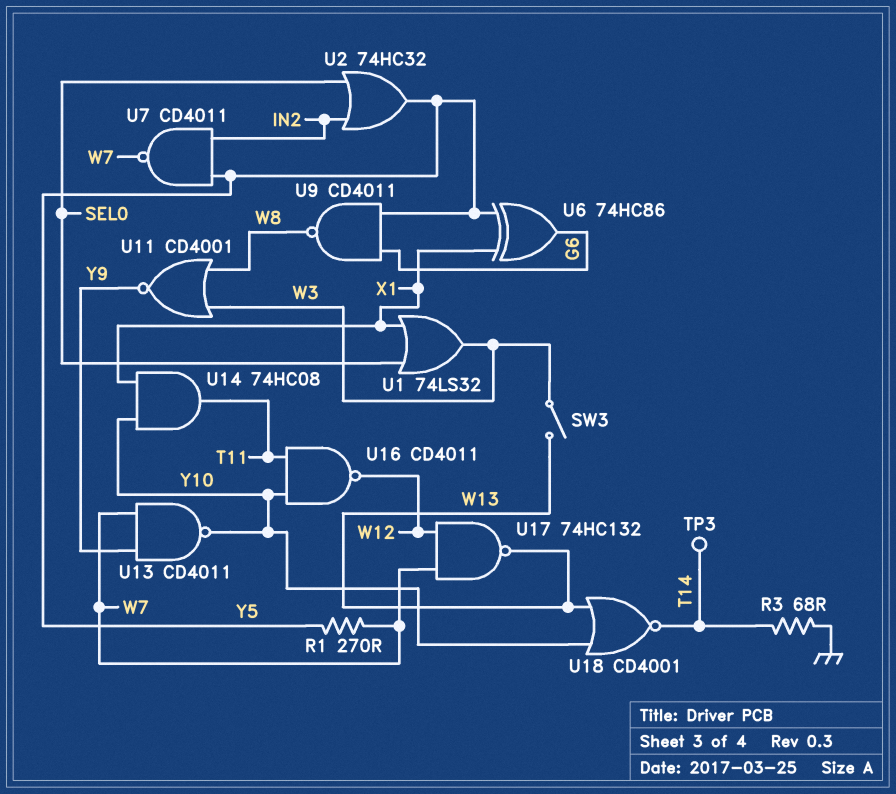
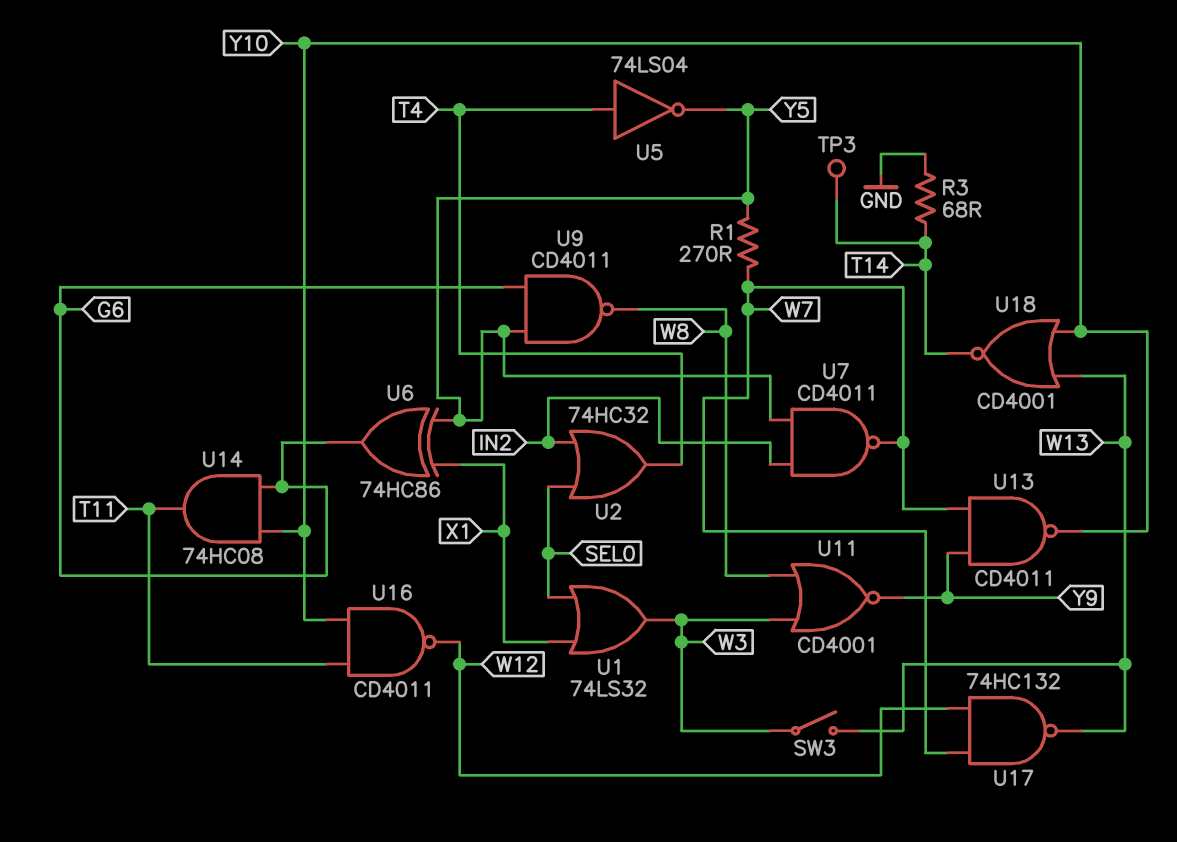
U2: OR 74HC32 (in IN2, in SEL0, out Y5) -> OR 74HC32 (in IN2, in SEL0, out T4)
U5: none -> NOT 74LS04 (in T4, out Y5)
U14: AND 74HC08 (in X1, in Y10, out T11) -> AND 74HC08 (in G6, in Y10, out T11)

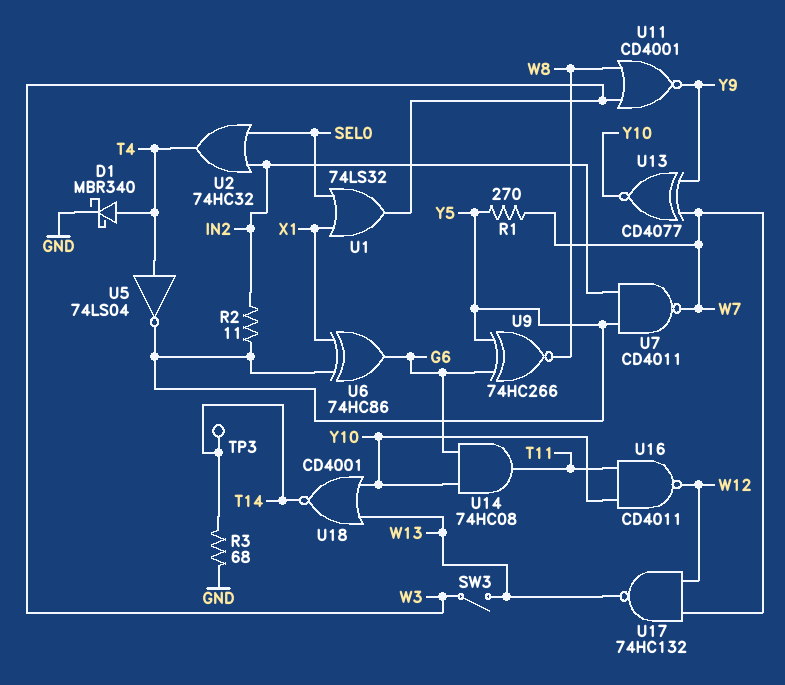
D1: none -> schottky MBR340 (A T4, K GND)
R2: none -> 11 (IN2, Y5)
U9: NAND CD4011 (in G6, in Y5, out W8) -> XNOR 74HC266 (in G6, in Y5, out W8)
U13: NAND CD4011 (in W7, in Y9, out Y10) -> XNOR CD4077 (in W7, in Y9, out Y10)

